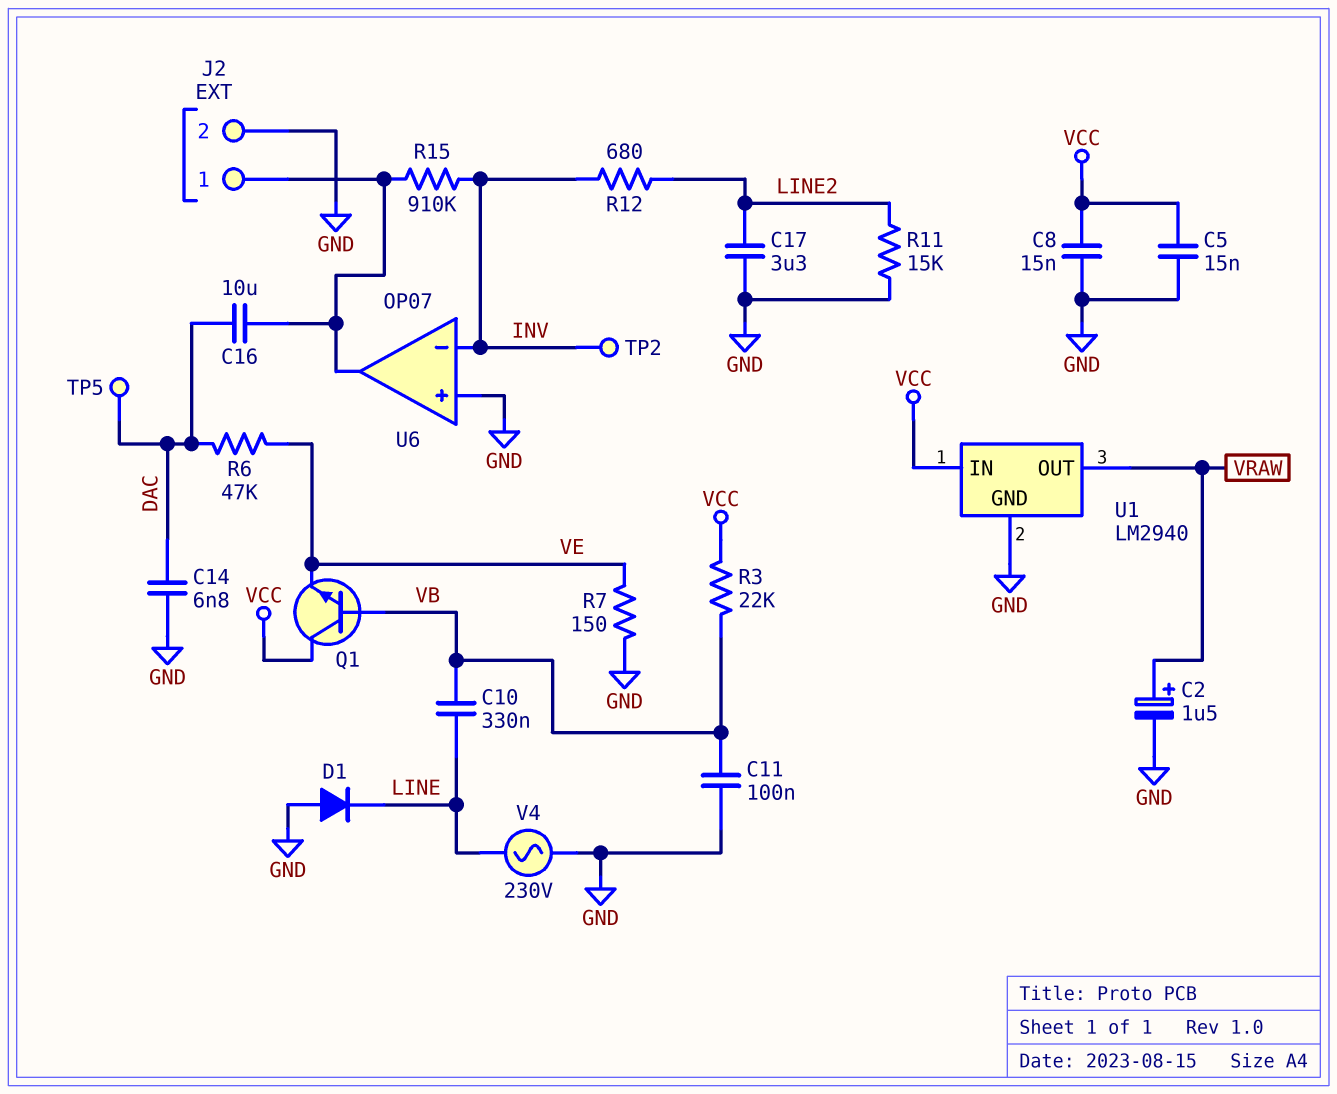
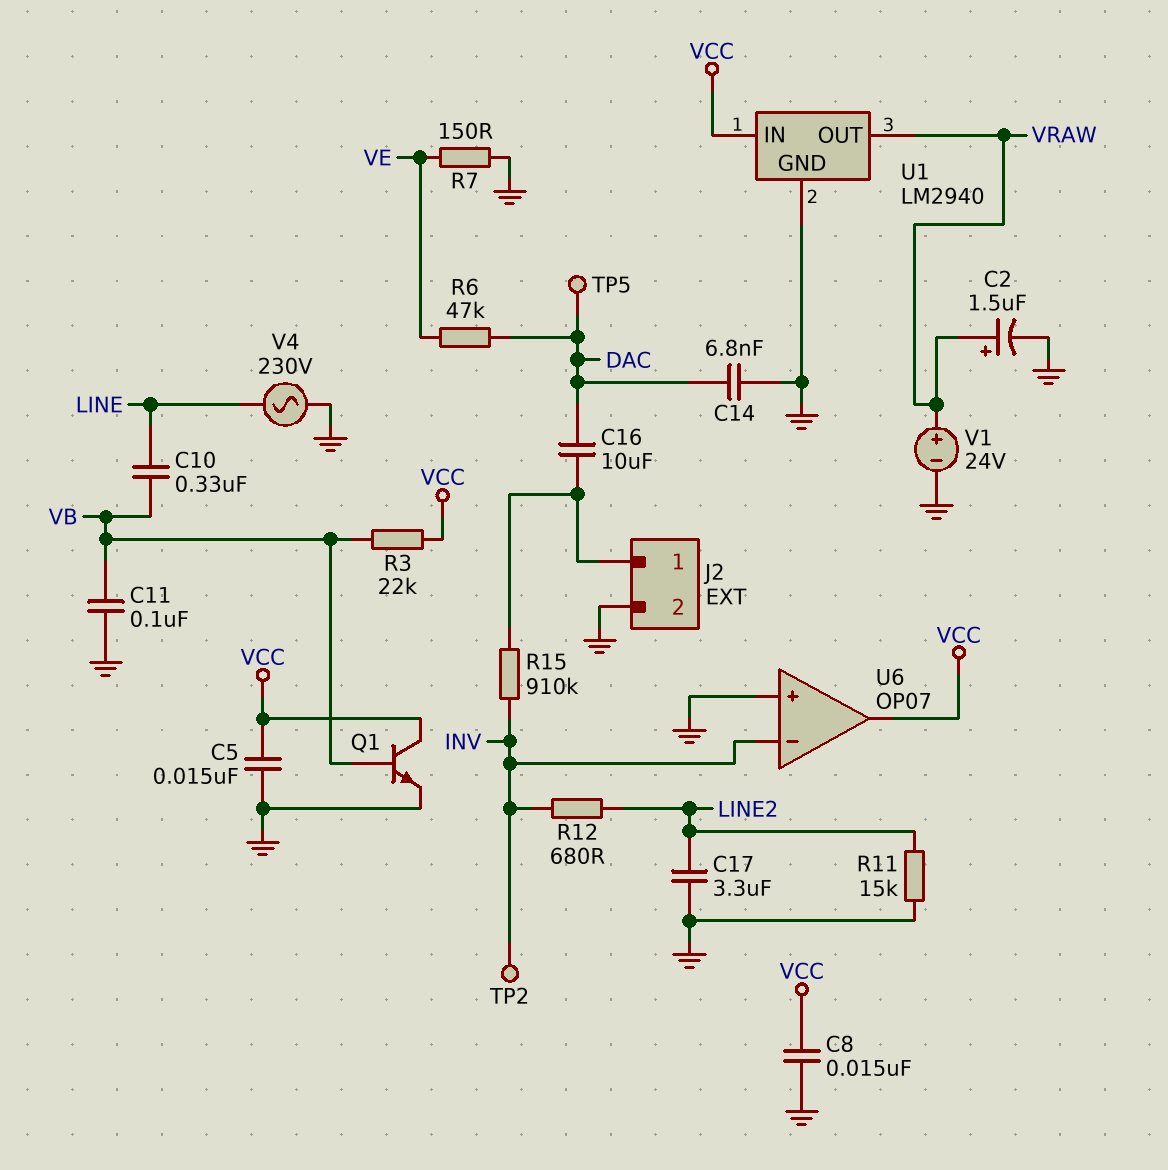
D1: diode (A GND, K LINE) -> none
Q1: NPN (B VB, C VCC, E VE) -> NPN (B VB, C VCC, E GND)
U6 pin out: J2/1 -> VCC
V1: none -> 24V (plus VRAW, minus GND)

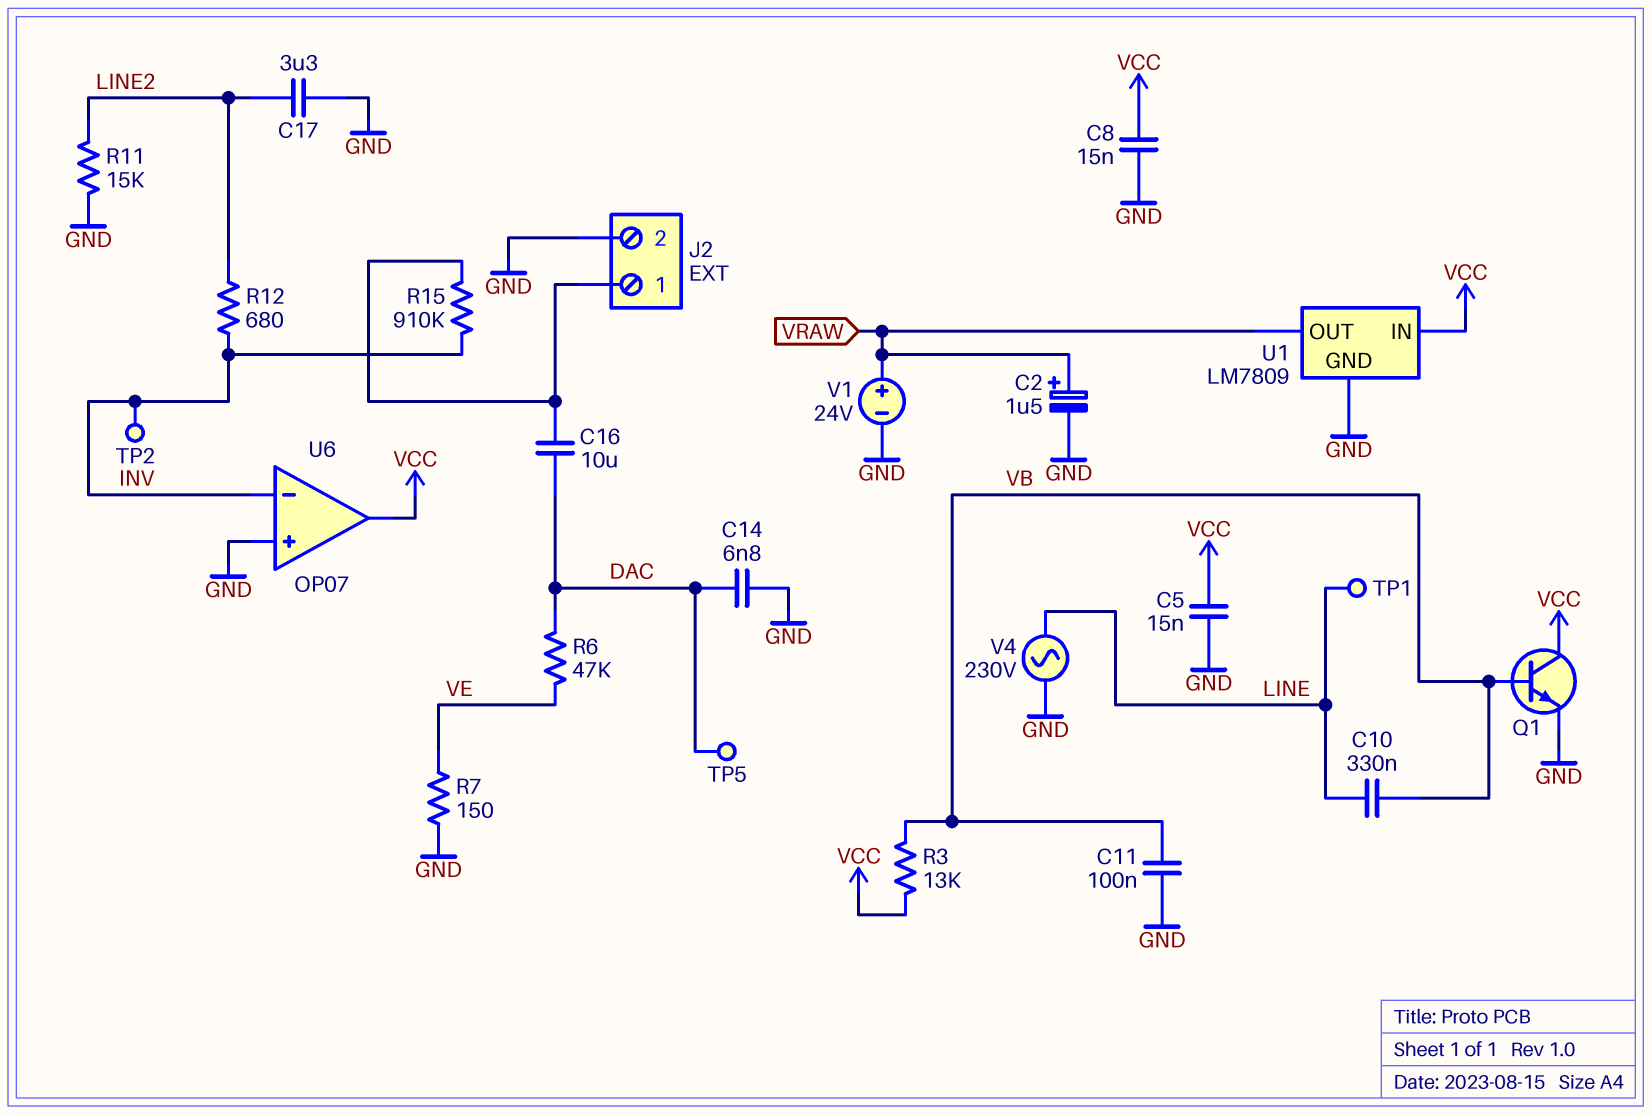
R3: 22k (VB, VCC) -> 13k (VB, VCC)
TP1: none -> test point (LINE)
U1: LM2940 -> LM7809

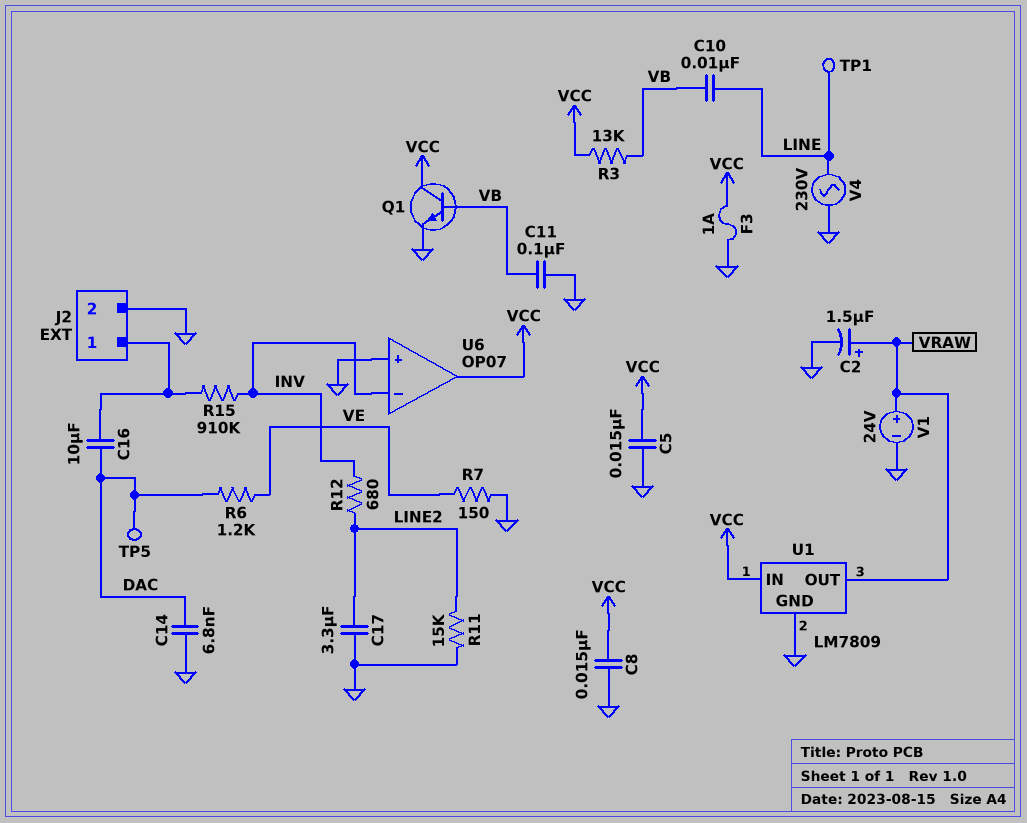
C10: 330nF (LINE, VB) -> 10nF (LINE, VB)
F3: none -> 1A (GND, VCC)
R6: 47k (DAC, VE) -> 1.2k (DAC, VE)
TP2: test point (INV) -> none

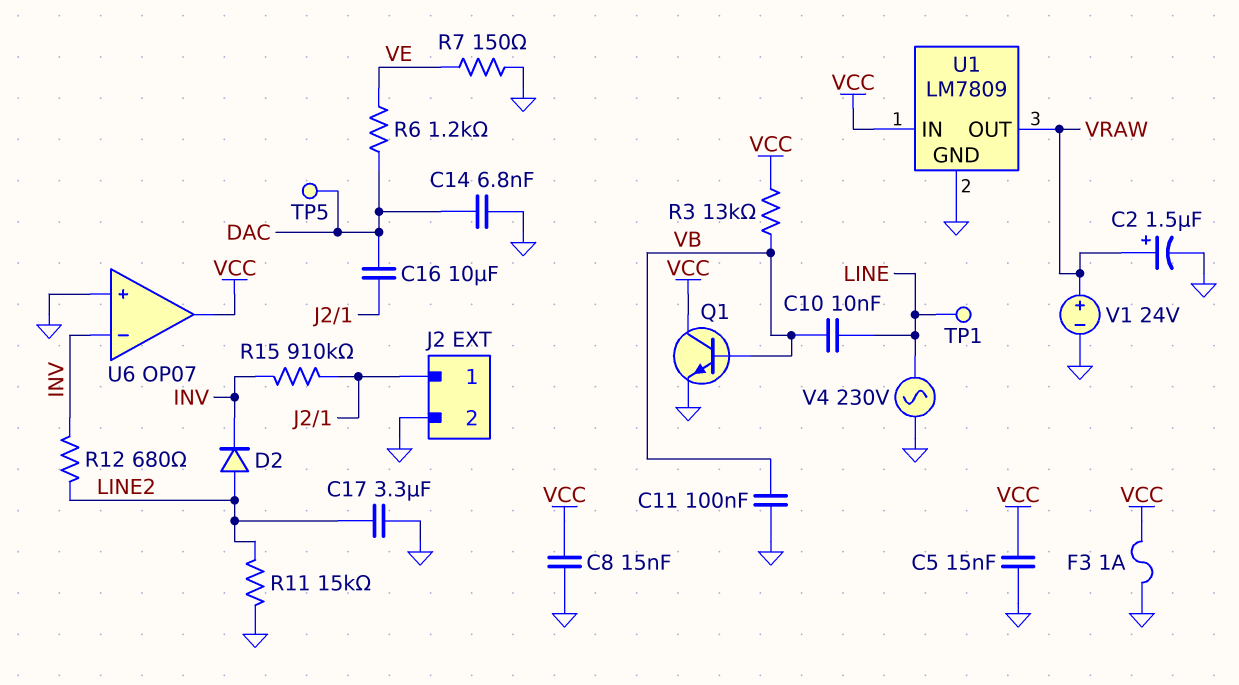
D2: none -> diode (A LINE2, K INV)

